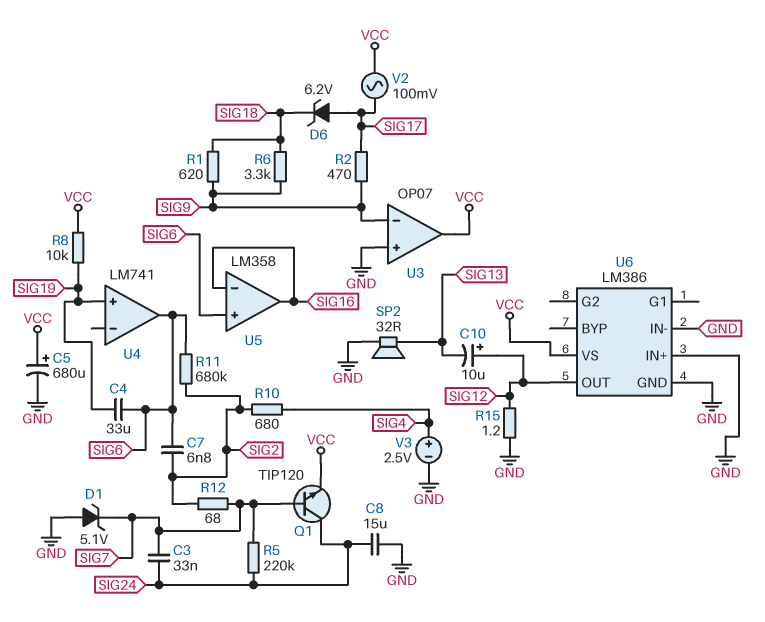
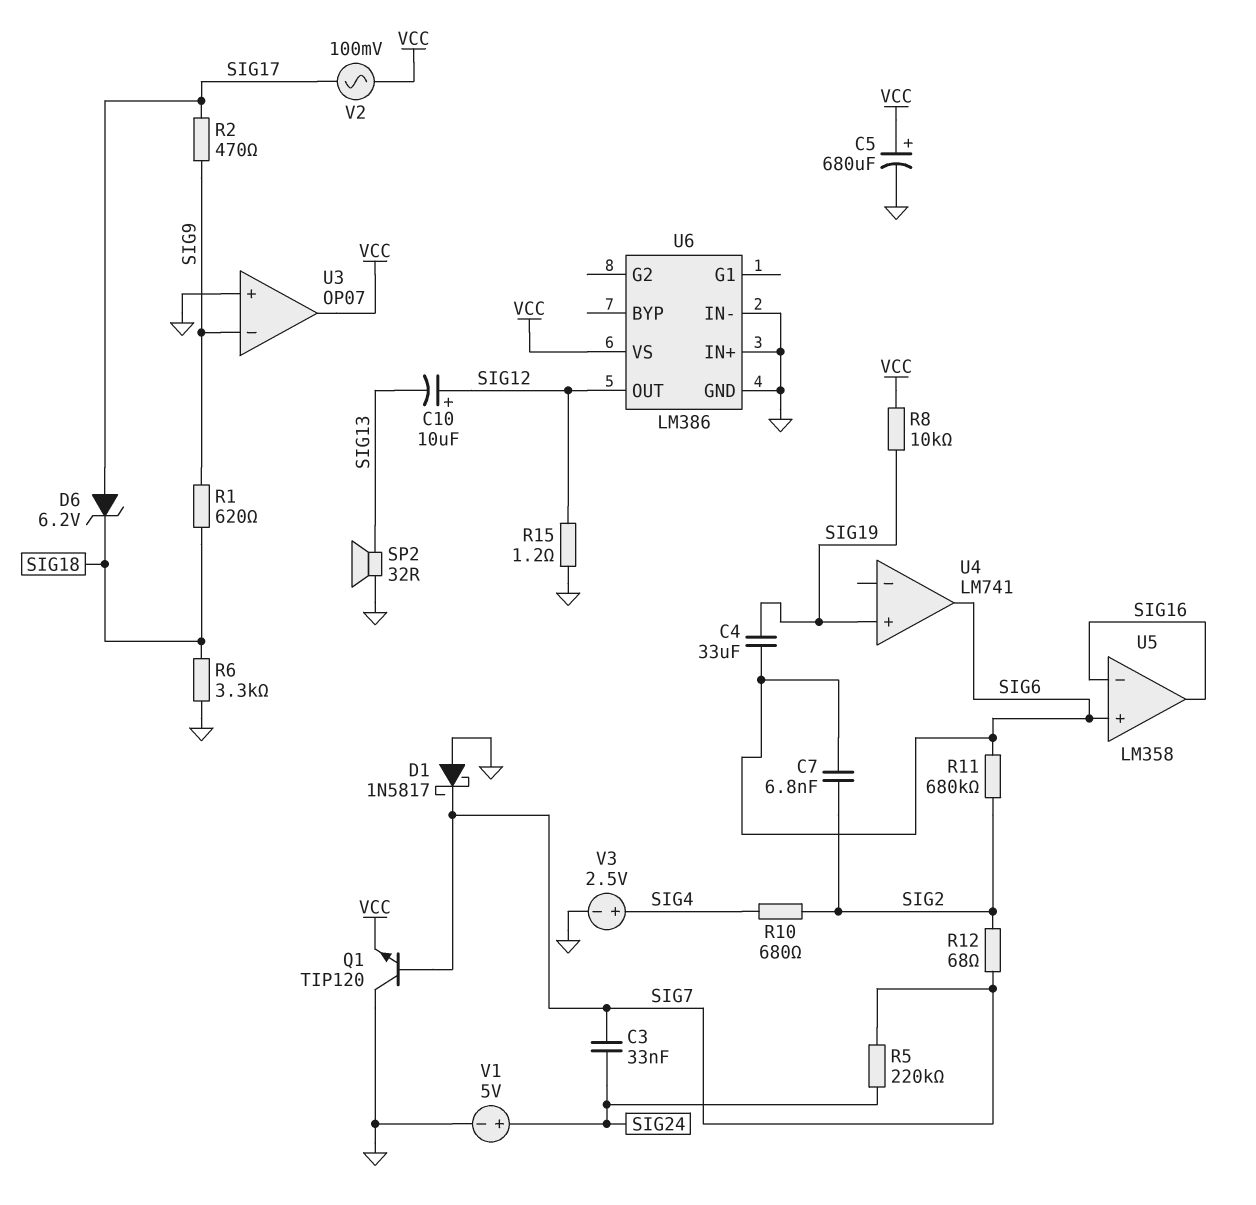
C8: 15uF (GND, SIG24) -> none
D1: zener 5.1V (A GND, K SIG7) -> schottky 1N5817 (A GND, K SIG7)
Q1: NPN TIP120 (B SIG7, C SIG24, E VCC) -> NPN TIP120 (B SIG7, C GND, E VCC)
R6: 3.3k (SIG9, SIG18) -> 3.3k (GND, SIG18)
V1: none -> 5V (plus SIG24, minus GND)

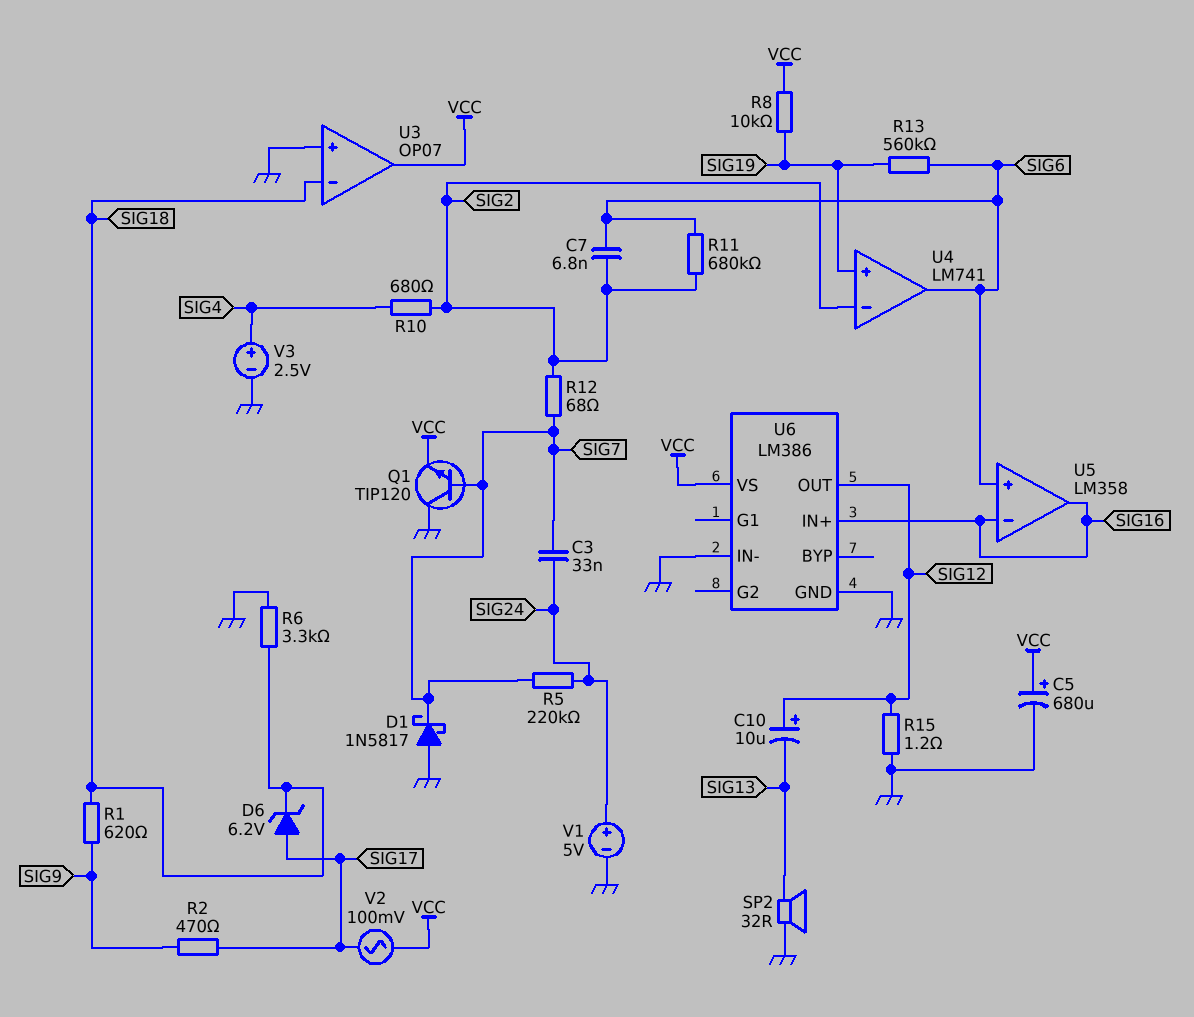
C4: 33uF (SIG6, SIG19) -> none
R13: none -> 560k (SIG6, SIG19)
U3 pin in-: SIG9 -> SIG18
U4 pin in-: none -> SIG2
U6 pin IN+: GND -> SIG16

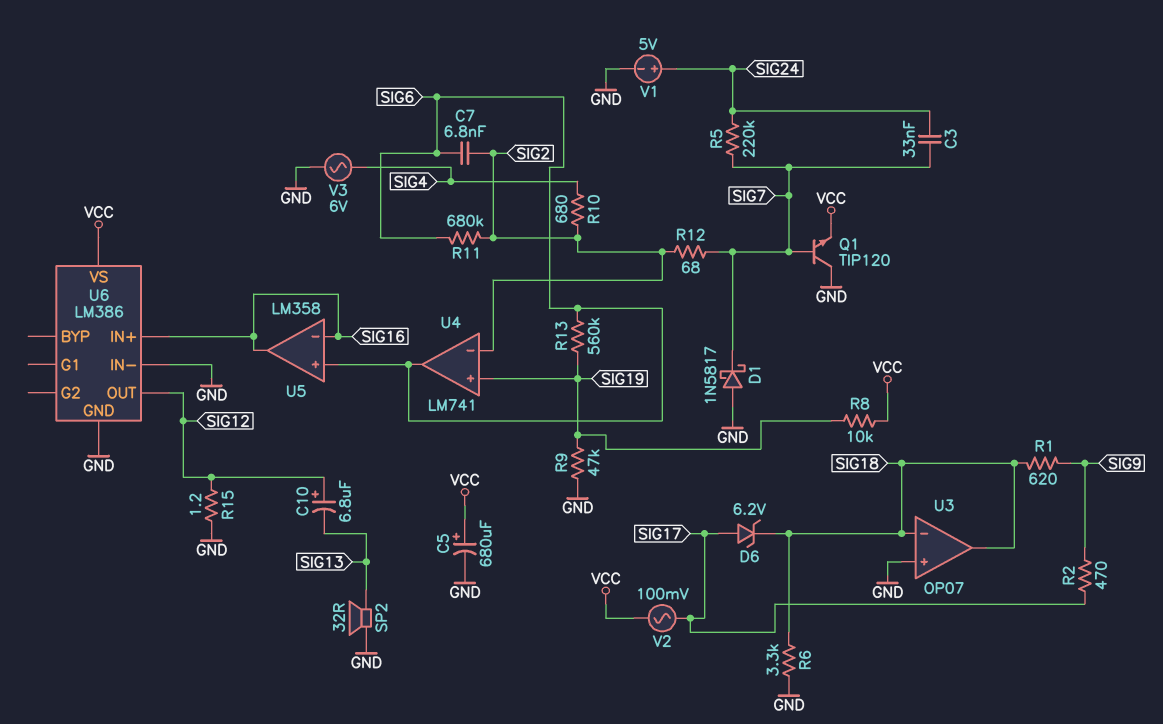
C10: 10uF (plus SIG12, minus SIG13) -> 6.8uF (plus SIG12, minus SIG13)
R9: none -> 47k (GND, SIG19)
U3 pin out: VCC -> SIG18
V3: 2.5V (plus SIG4, minus GND) -> AC 6V (GND, SIG4)

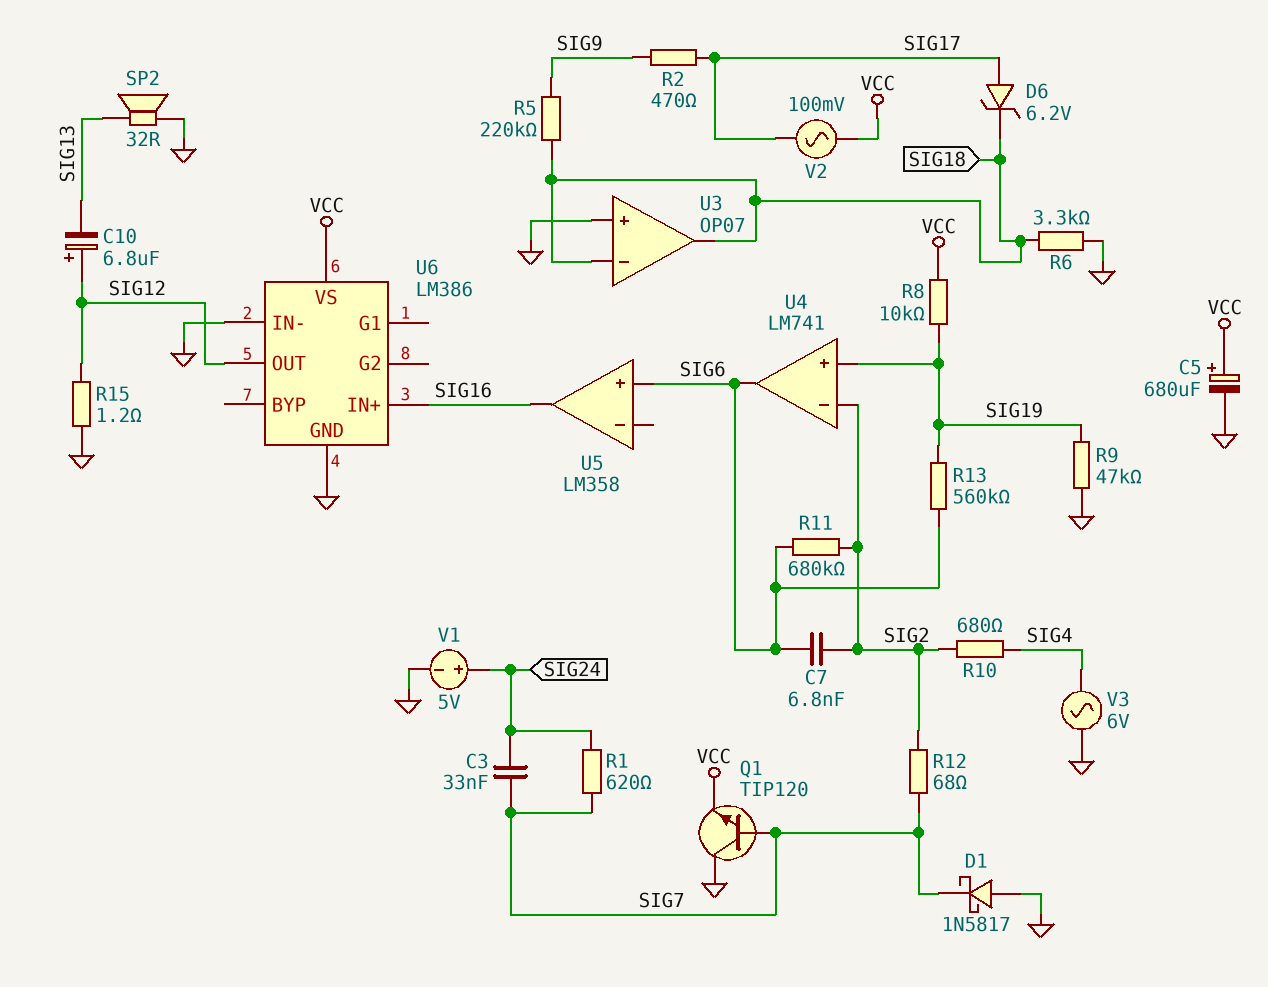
R1: 620 (SIG9, SIG18) -> 620 (SIG7, SIG24)
R5: 220k (SIG7, SIG24) -> 220k (SIG9, SIG18)
U5 pin in-: SIG16 -> none

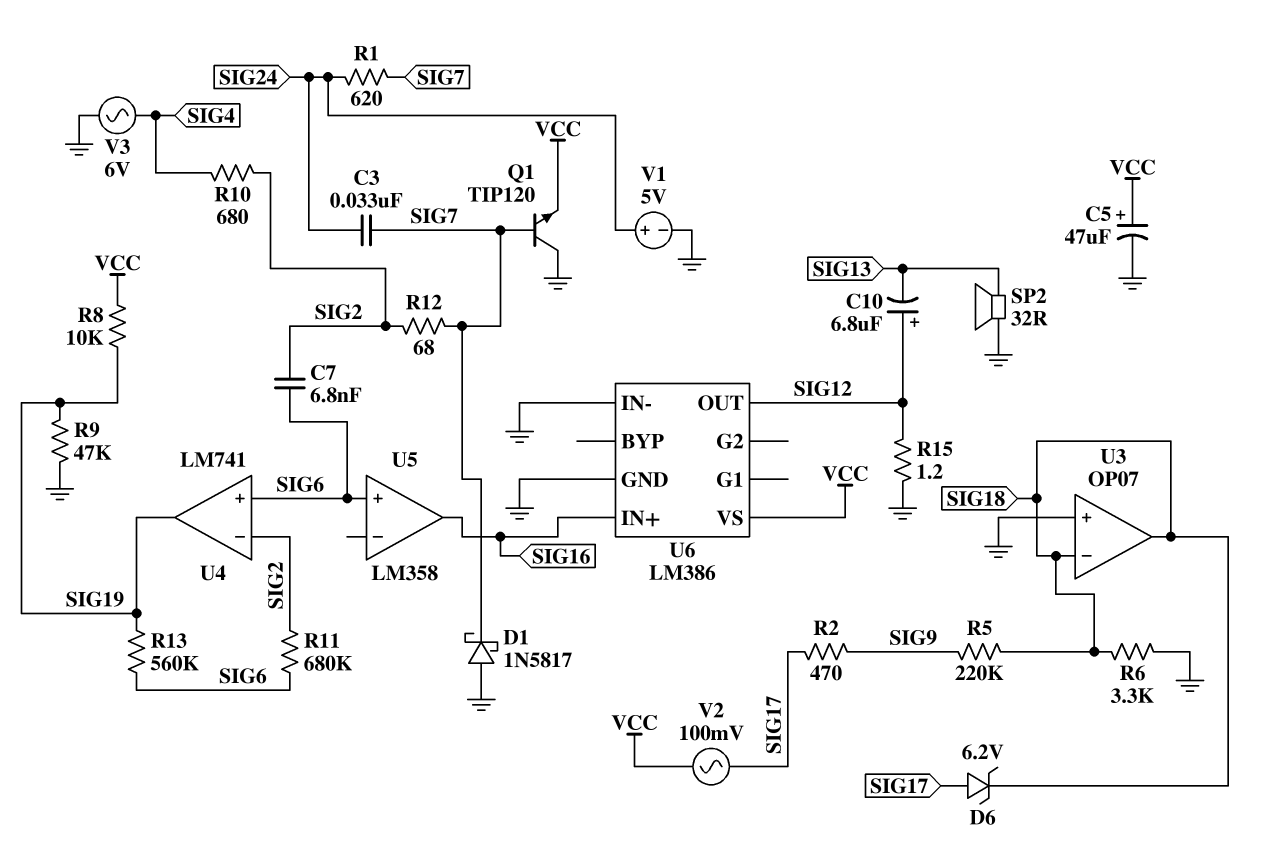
C5: 680uF (plus VCC, minus GND) -> 47uF (plus VCC, minus GND)
U4 pin in+: SIG19 -> SIG6
U4 pin out: SIG6 -> SIG19

